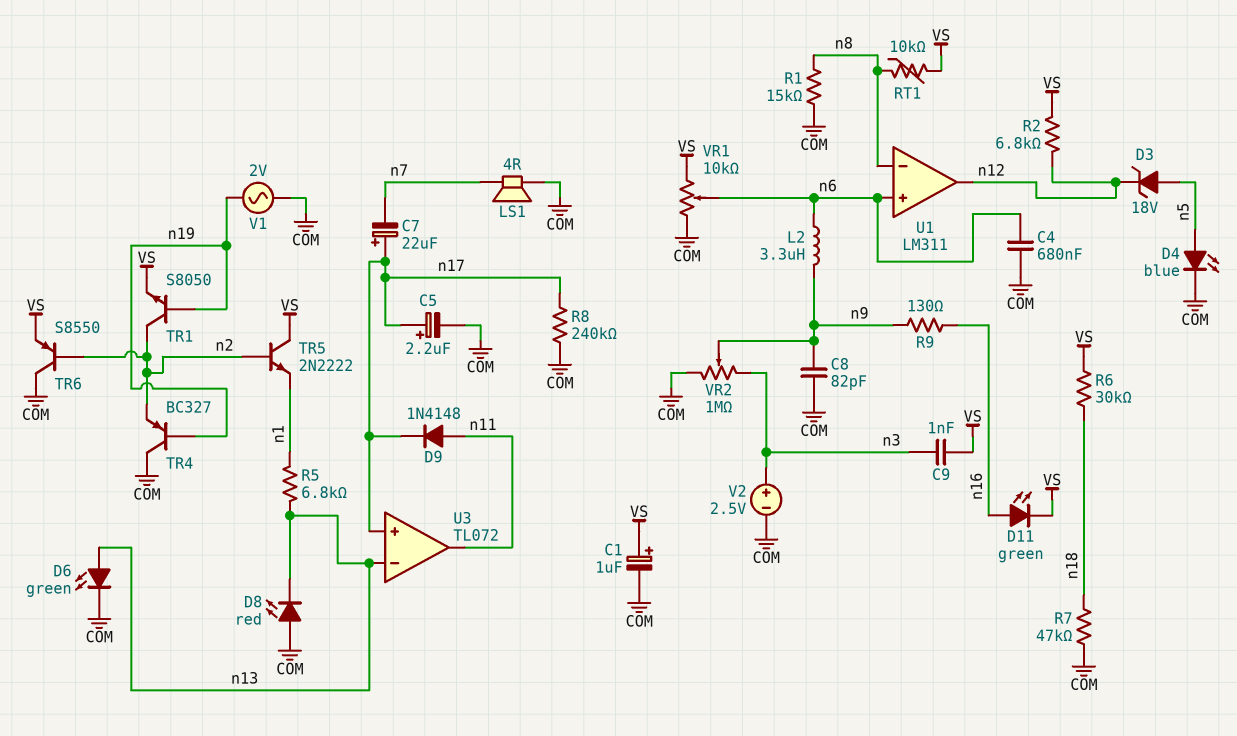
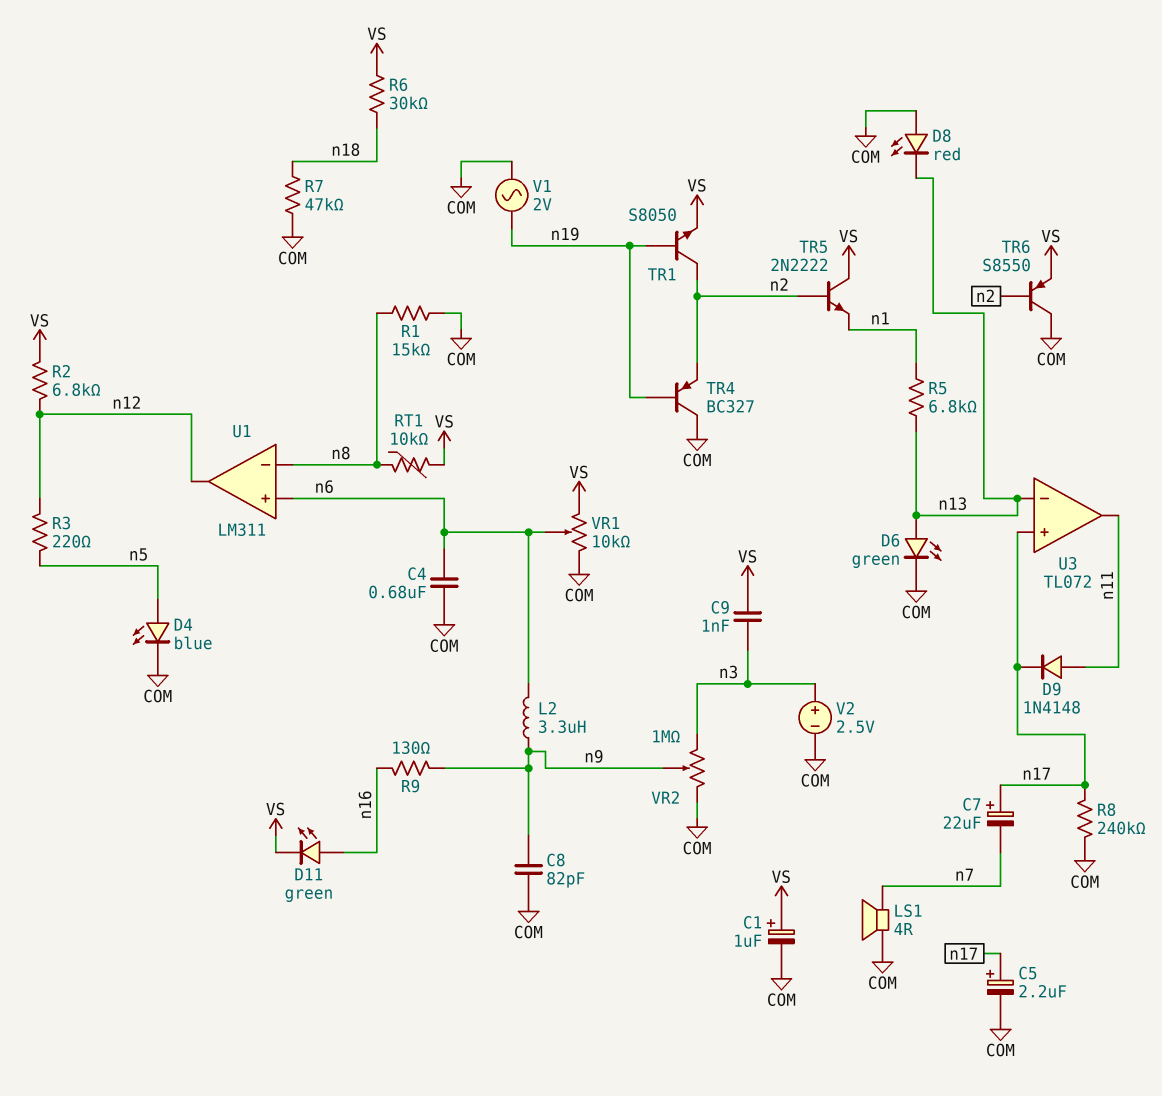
D3: zener 18V (A n5, K n12) -> none
R3: none -> 220 (n5, n12)

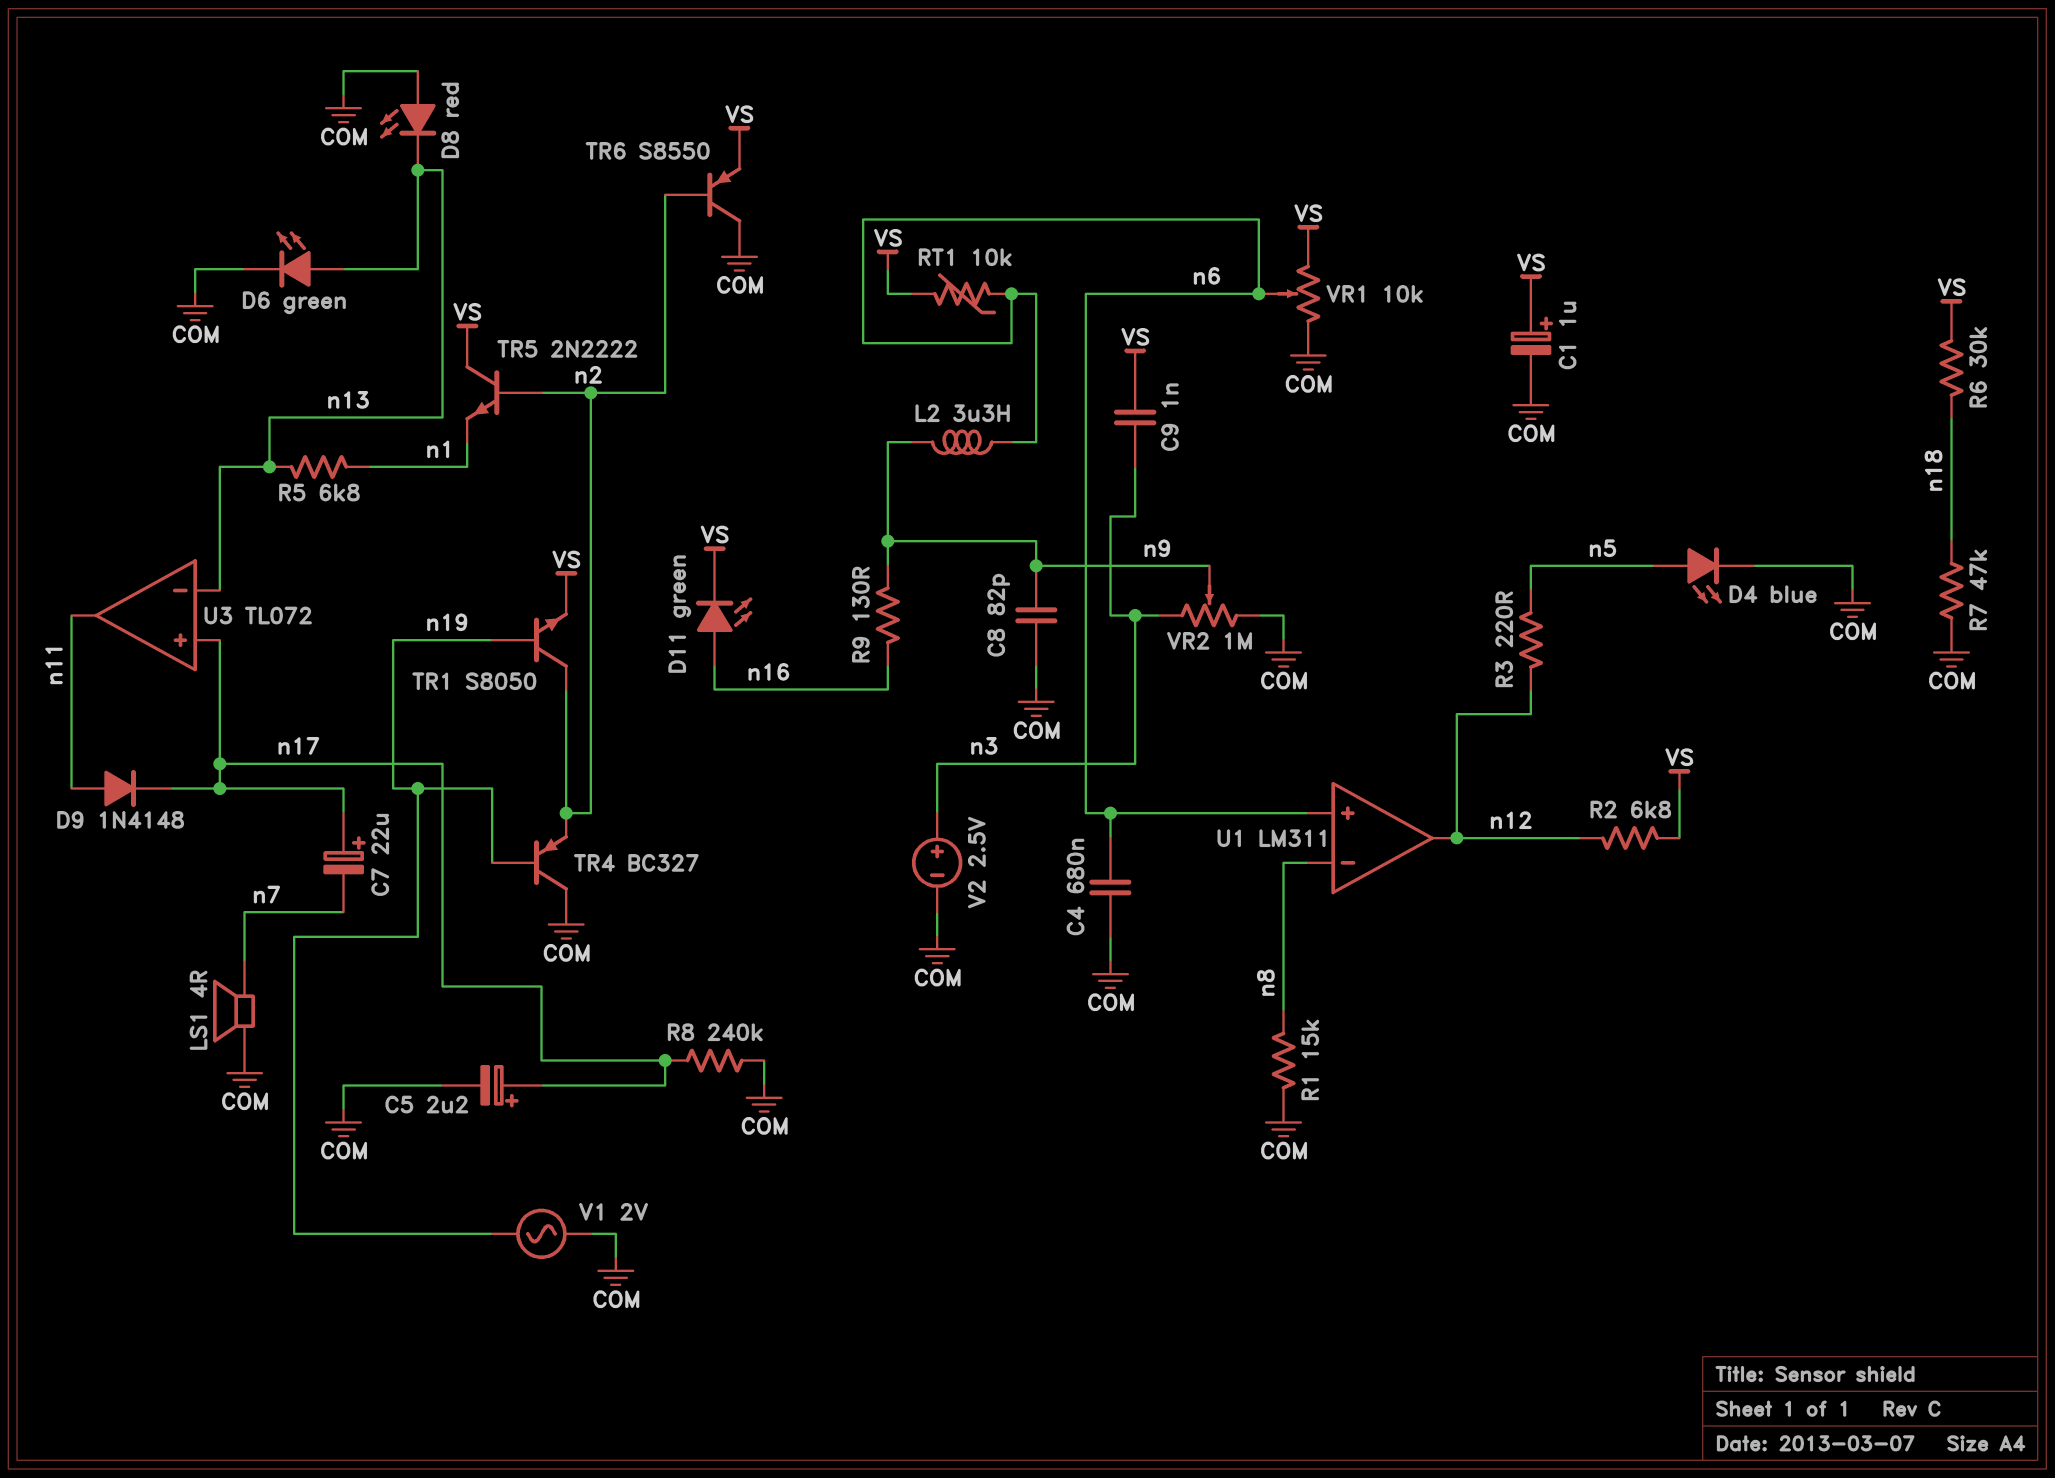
RT1: 10k (VS, n8) -> 10k (VS, n6)

